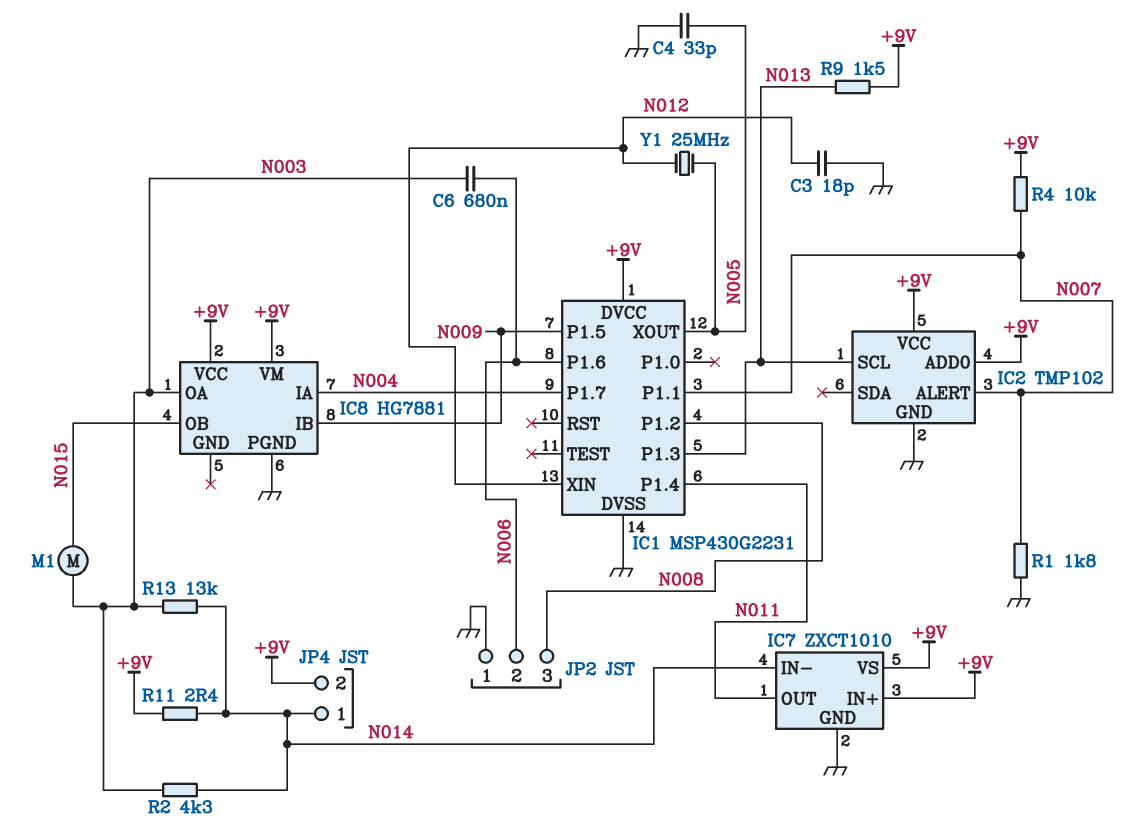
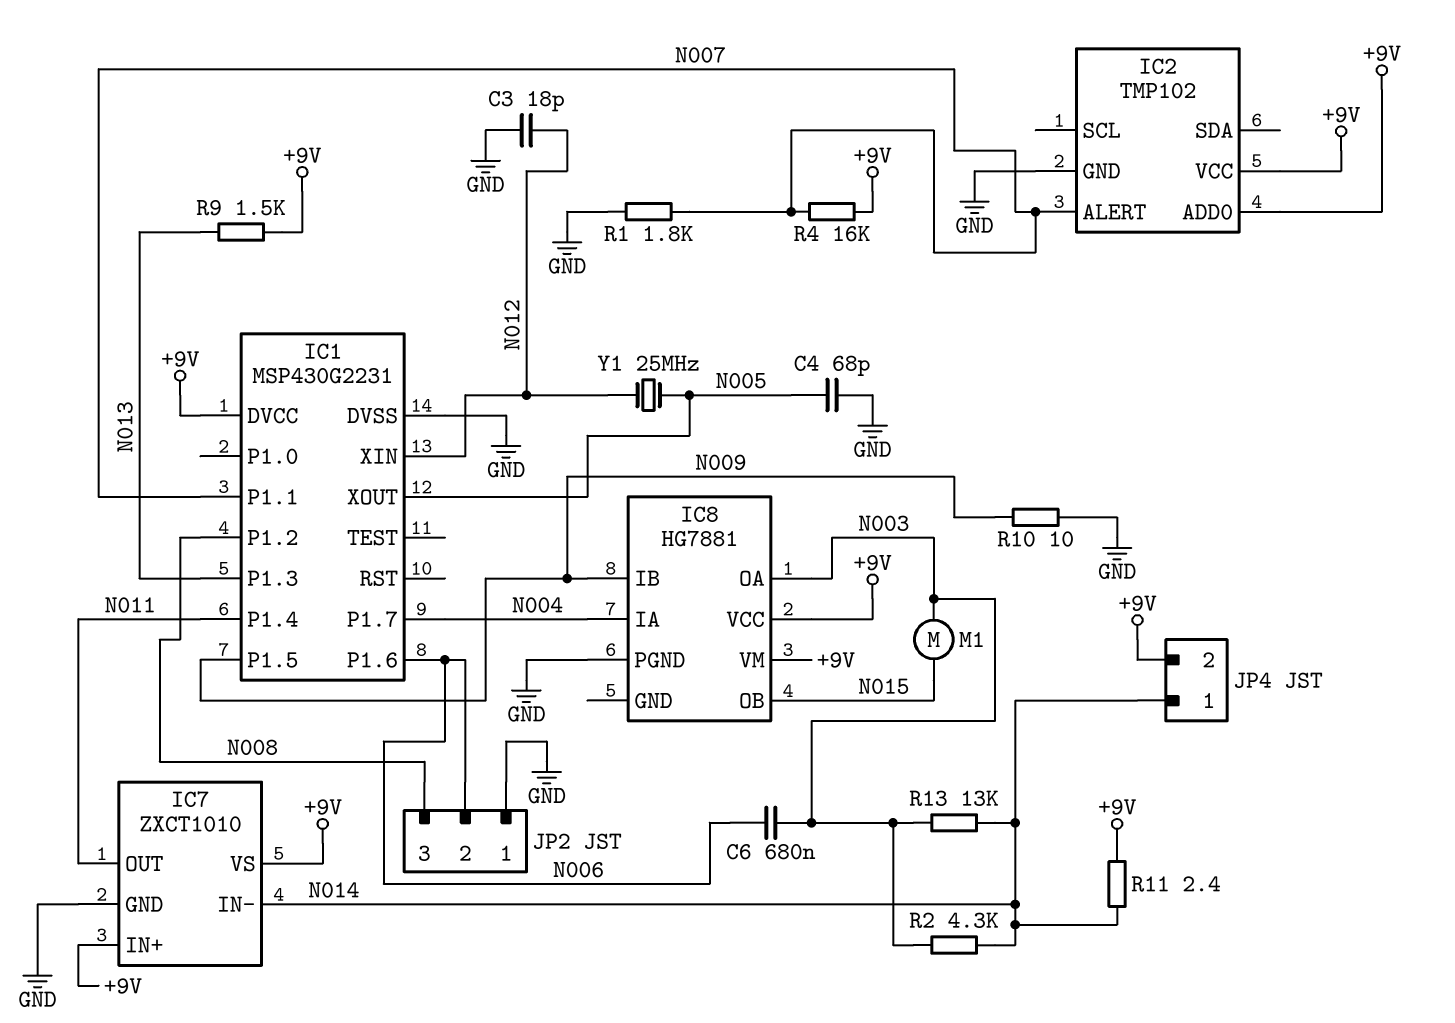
C4: 33pF (GND, N005) -> 68pF (GND, N005)
IC2 pin SCL: N013 -> none
R4: 10k (+9V, N007) -> 16k (+9V, N007)
R10: none -> 10 (GND, N009)

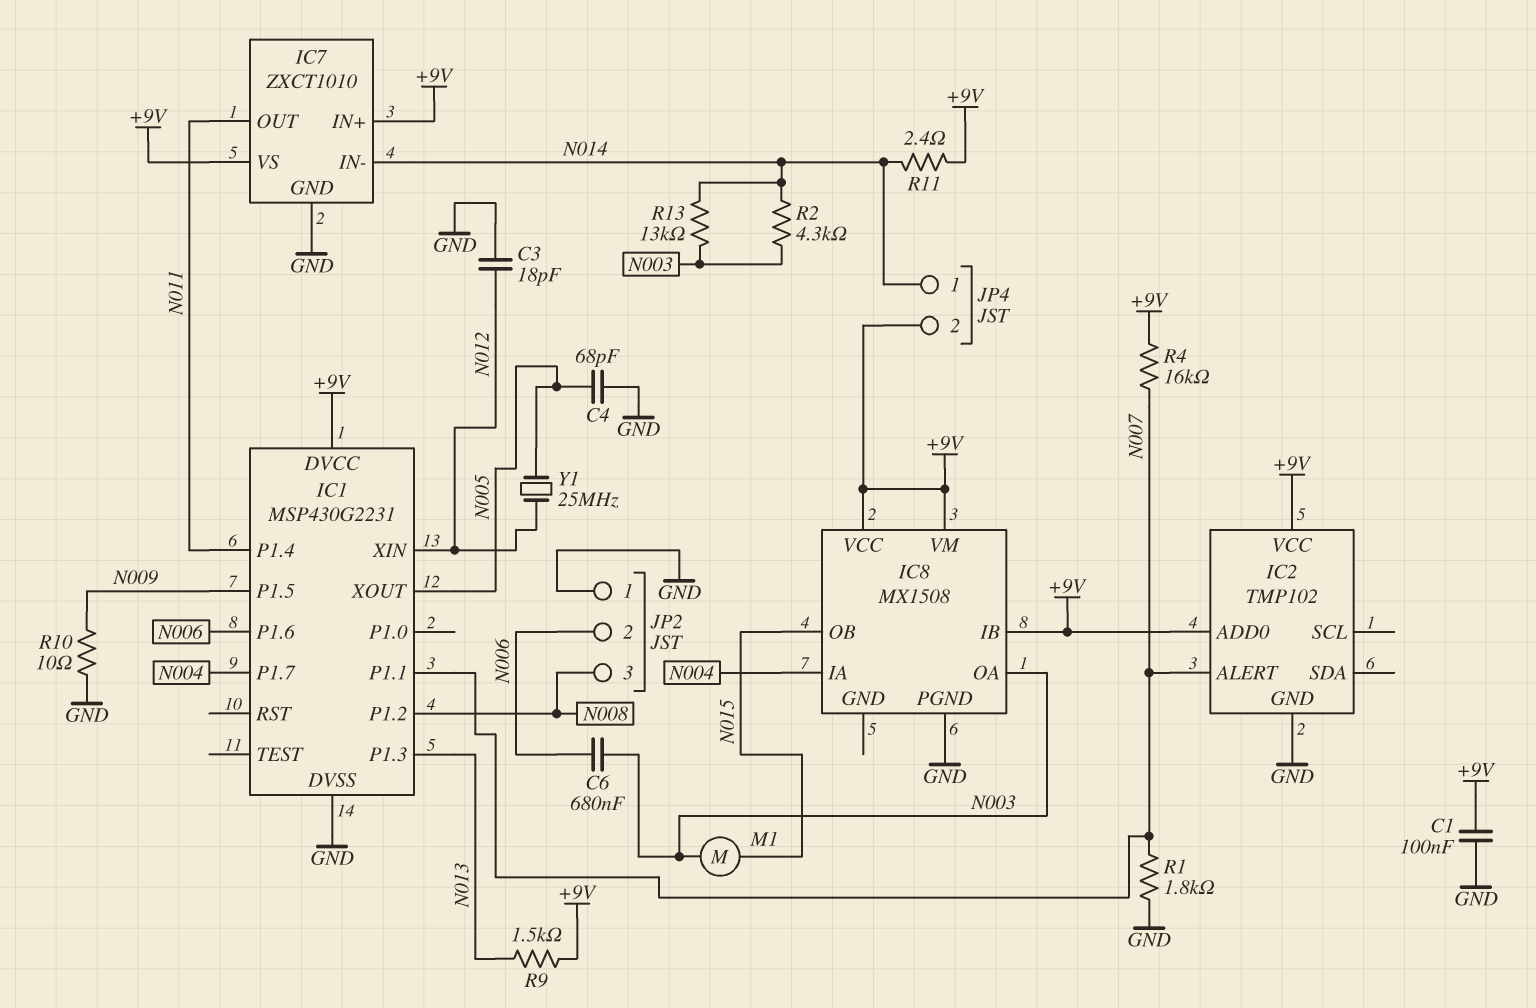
C1: none -> 100nF (+9V, GND)
IC8: HG7881 -> MX1508
IC8 pin IB: N009 -> +9V

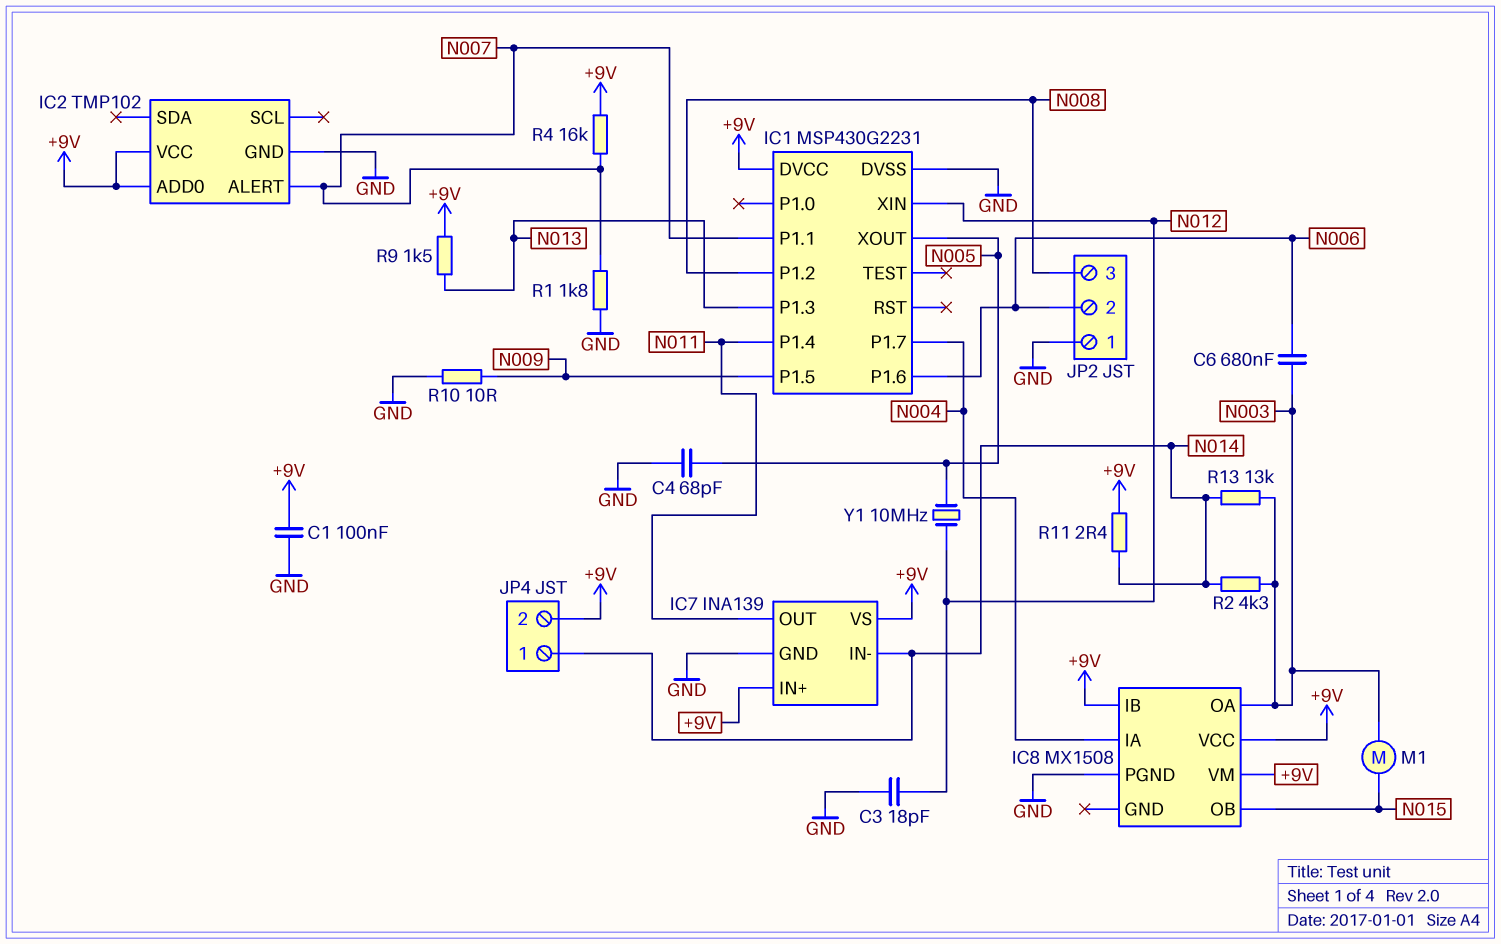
IC7: ZXCT1010 -> INA139
Y1: 25MHz (N005, N012) -> 10MHz (N005, N012)

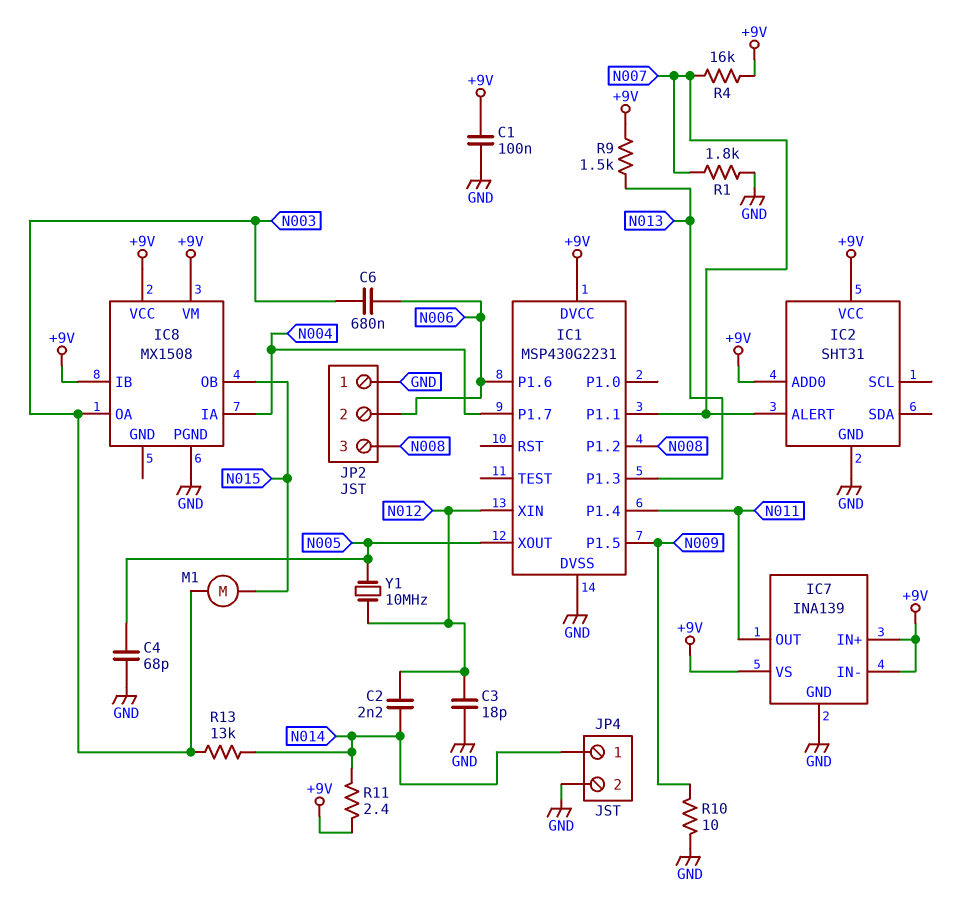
C2: none -> 2.2nF (N012, N014)
IC2: TMP102 -> SHT31
IC7 pin IN-: N014 -> +9V
JP4 pin 2: +9V -> GND
R2: 4.3k (N003, N014) -> none

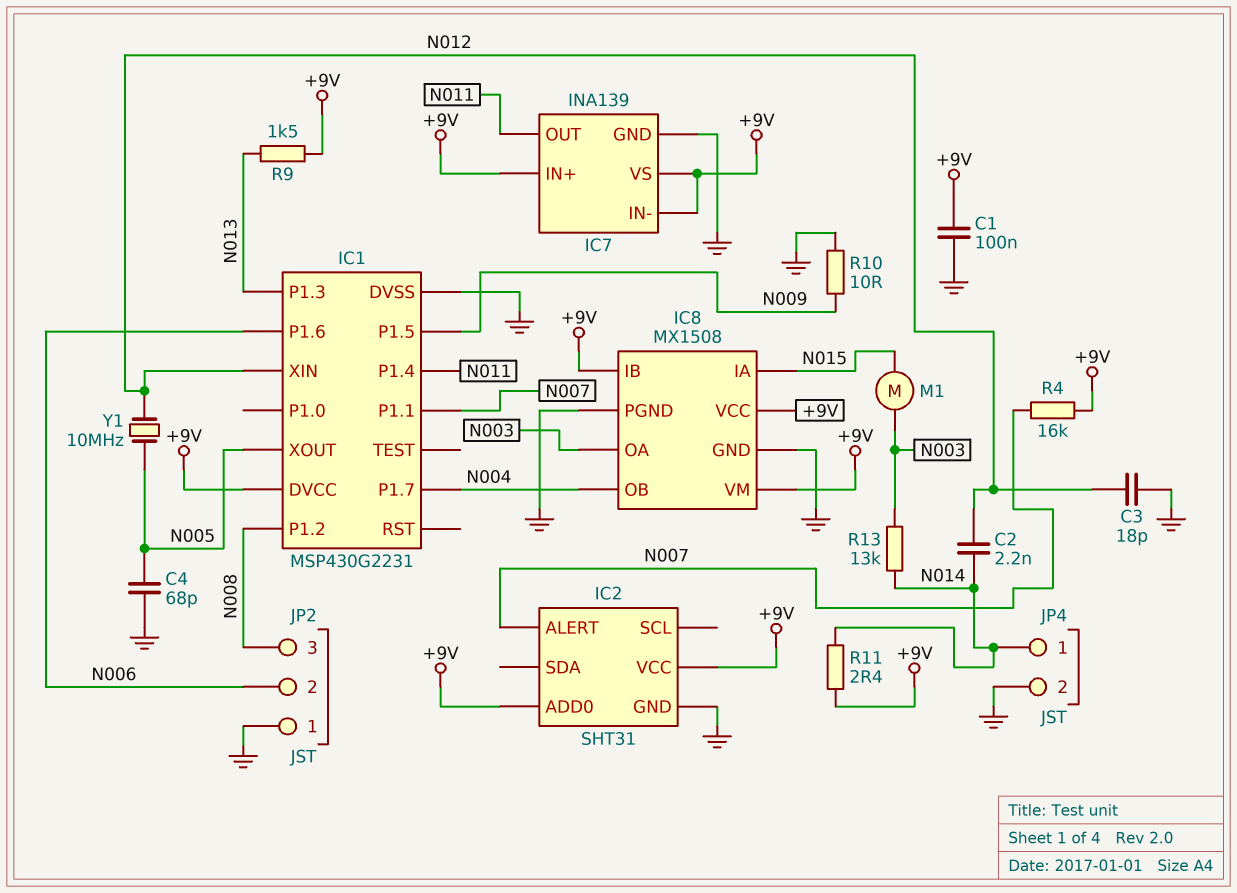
C6: 680nF (N003, N006) -> none
IC8 pin GND: none -> GND
IC8 pin IA: N004 -> N015
IC8 pin OB: N015 -> N004
R1: 1.8k (GND, N007) -> none

